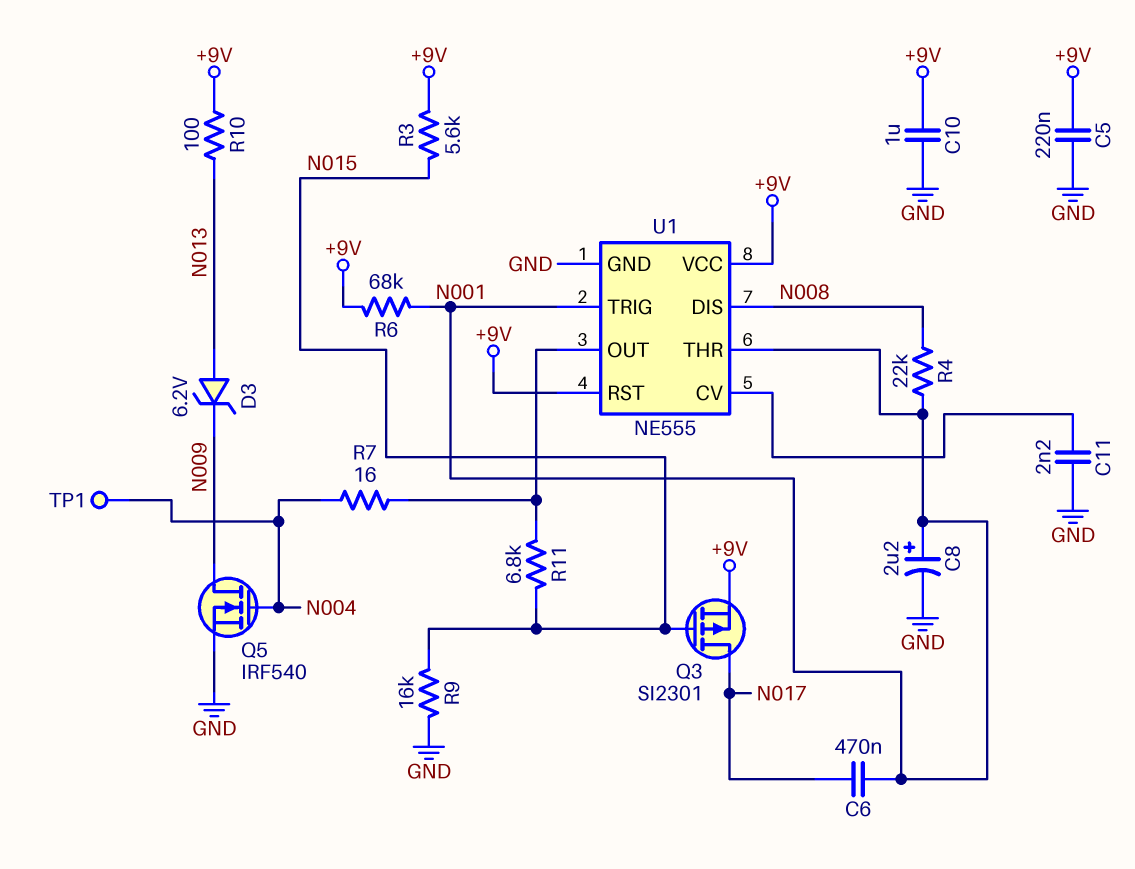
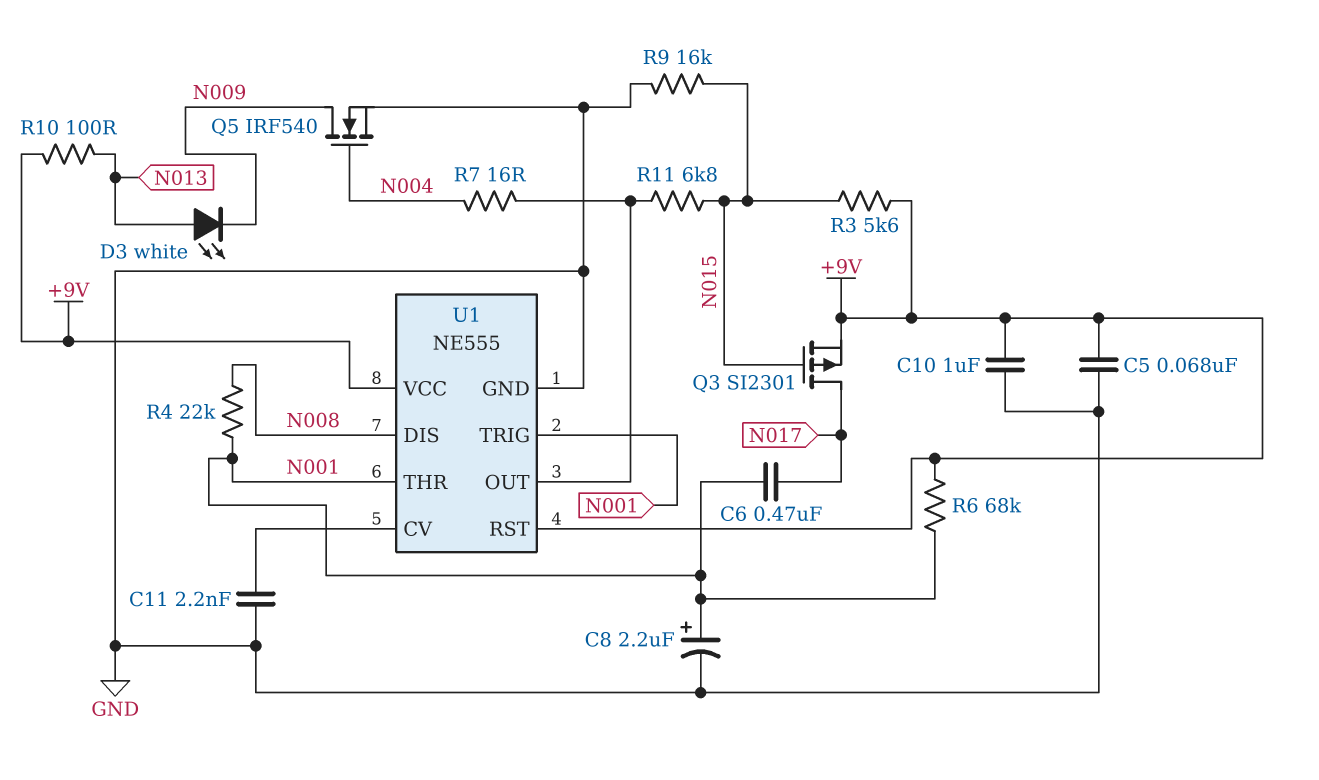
C5: 220nF (+9V, GND) -> 68nF (+9V, GND)
D3: zener 6.2V (A N013, K N009) -> LED white (A N013, K N009)
TP1: test point (N004) -> none

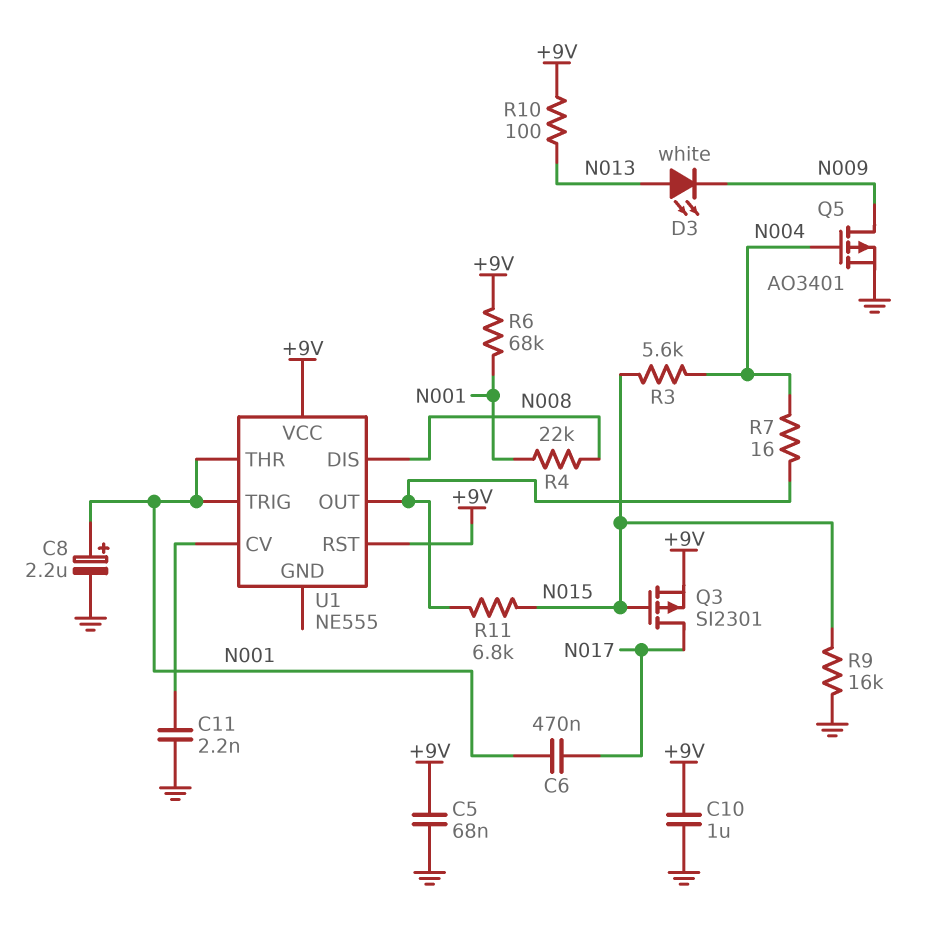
Q5: NMOS IRF540 (G N004, D N009, S GND) -> PMOS AO3401 (G N004, D N009, S GND)
R3: 5.6k (+9V, N015) -> 5.6k (N004, N015)
U1 pin GND: GND -> none

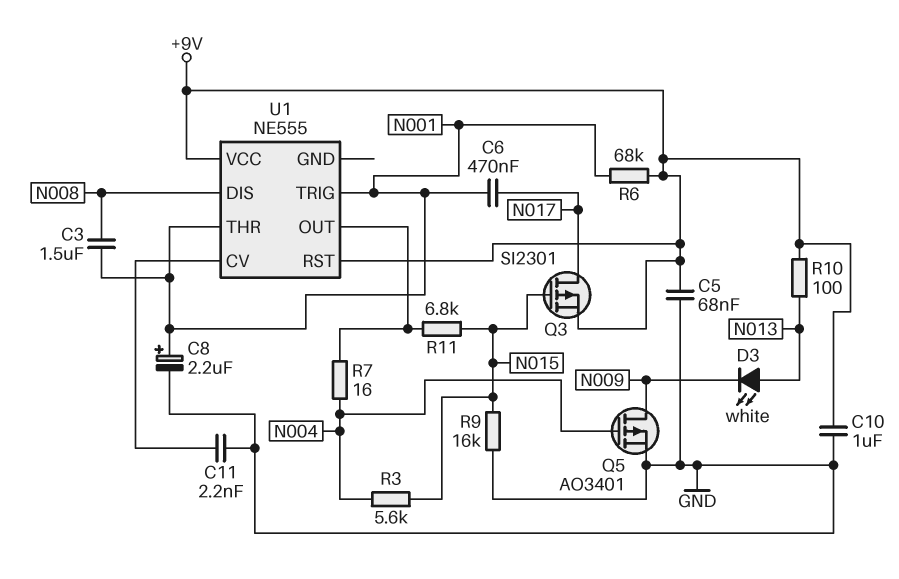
C3: none -> 1.5uF (N001, N008)
R4: 22k (N001, N008) -> none

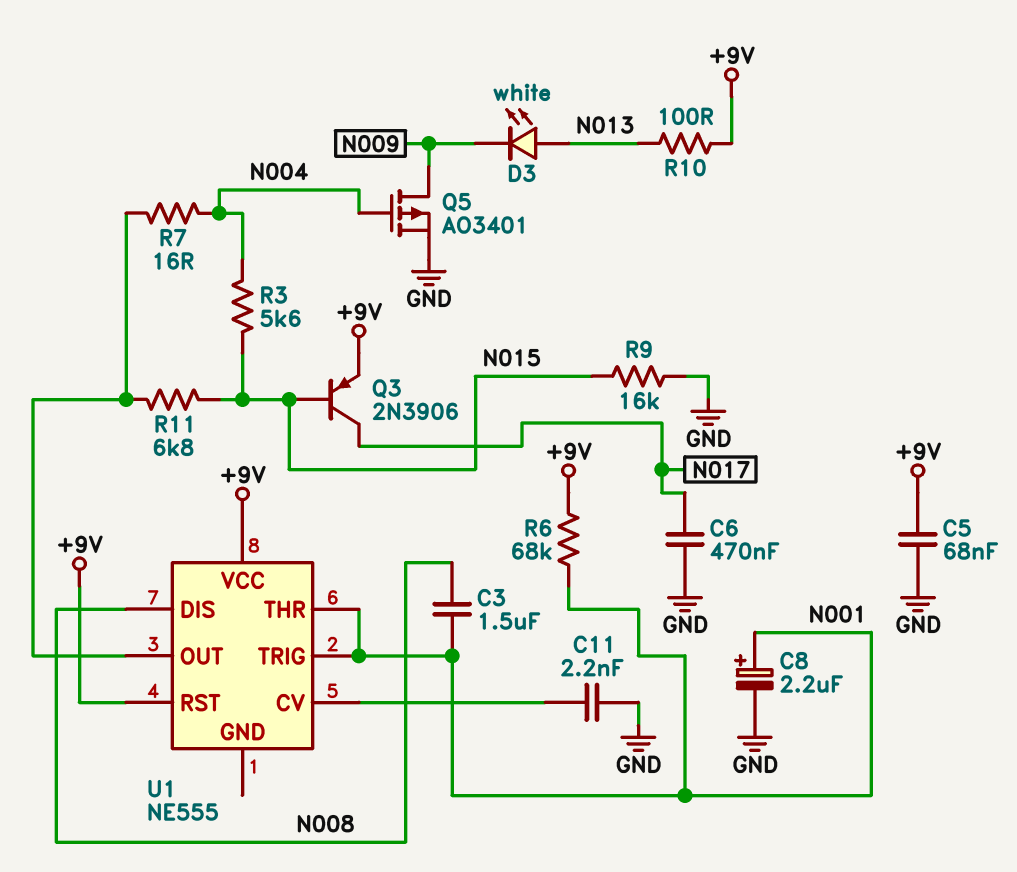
C6: 470nF (N001, N017) -> 470nF (GND, N017)
C10: 1uF (+9V, GND) -> none
Q3: PMOS SI2301 (G N015, D N017, S +9V) -> PNP 2N3906 (B N015, C N017, E +9V)

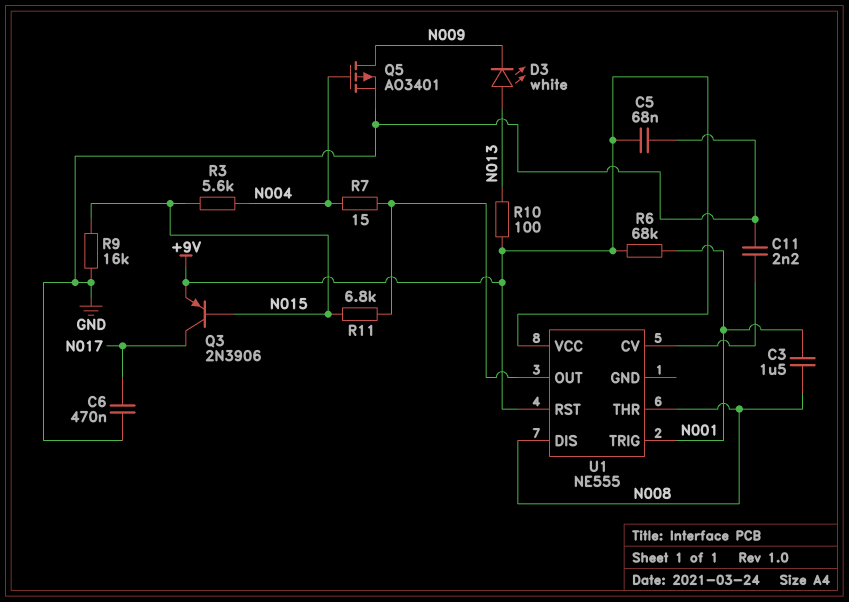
C8: 2.2uF (plus N001, minus GND) -> none
R7: 16 (N004, U1/OUT) -> 15 (N004, U1/OUT)
U1 pin THR: N001 -> N008

